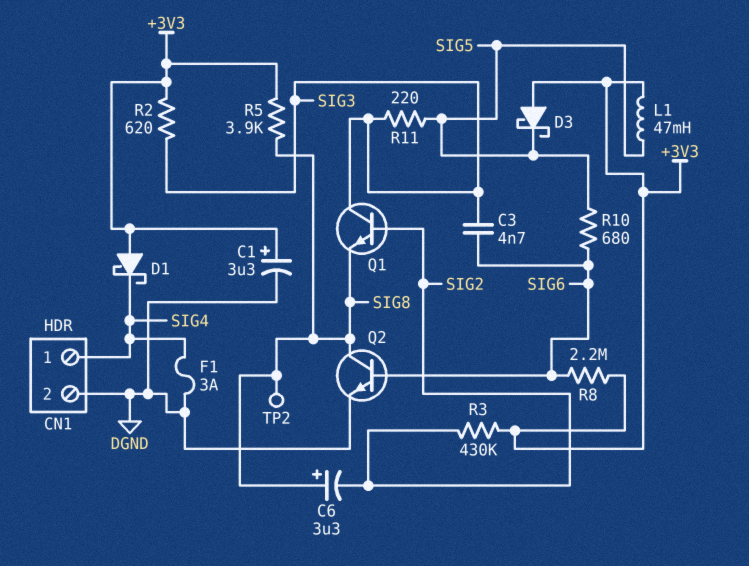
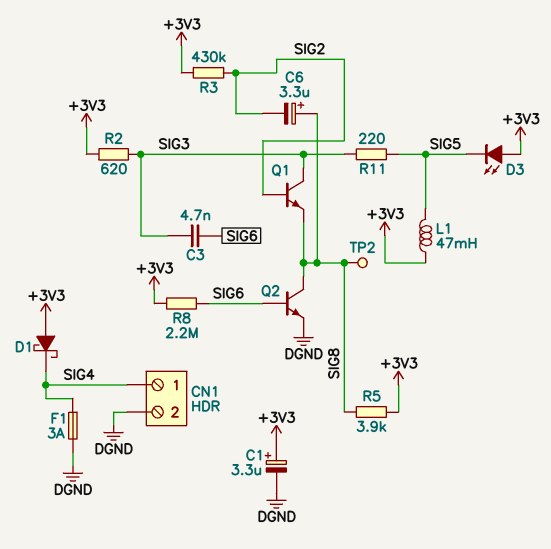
D3: schottky (A +3V3, K SIG5) -> LED (A +3V3, K SIG5)
R10: 680 (SIG5, SIG6) -> none

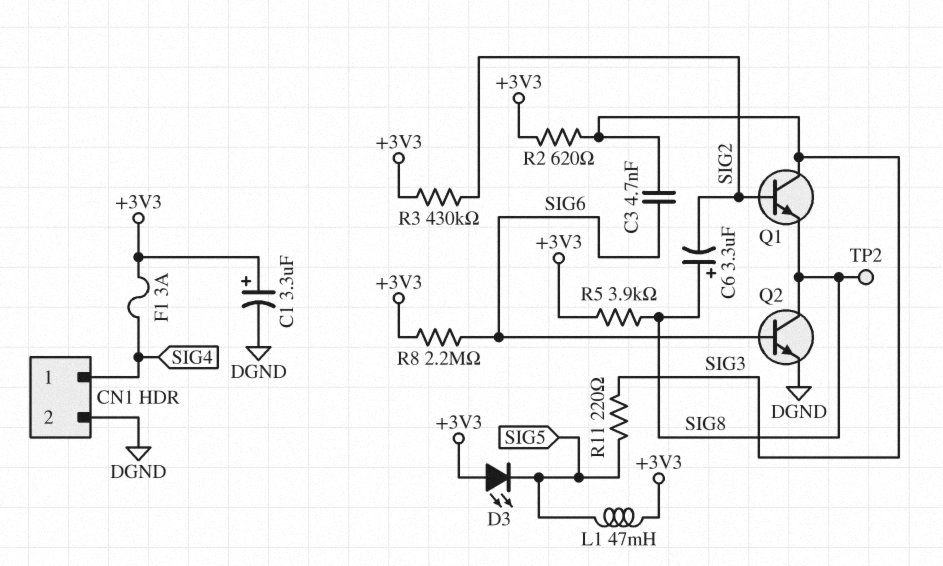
D1: schottky (A +3V3, K SIG4) -> none
F1: 3A (DGND, SIG4) -> 3A (+3V3, SIG4)

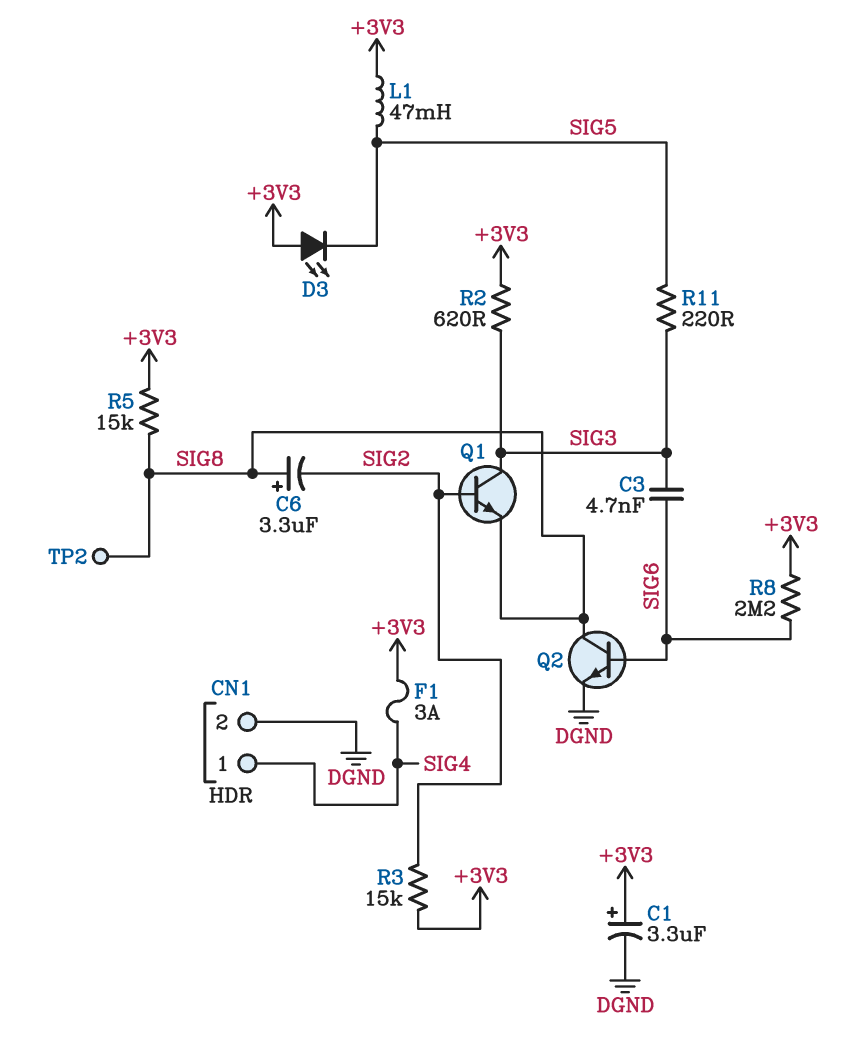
R3: 430k (+3V3, SIG2) -> 15k (+3V3, SIG2)
R5: 3.9k (+3V3, SIG8) -> 15k (+3V3, SIG8)

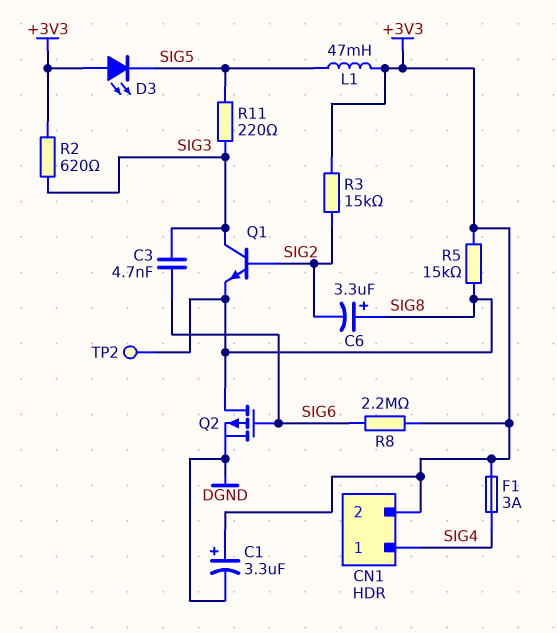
CN1 pin 2: DGND -> +3V3
Q2: NPN (B SIG6, C SIG8, E DGND) -> PMOS (G SIG6, D SIG8, S DGND)

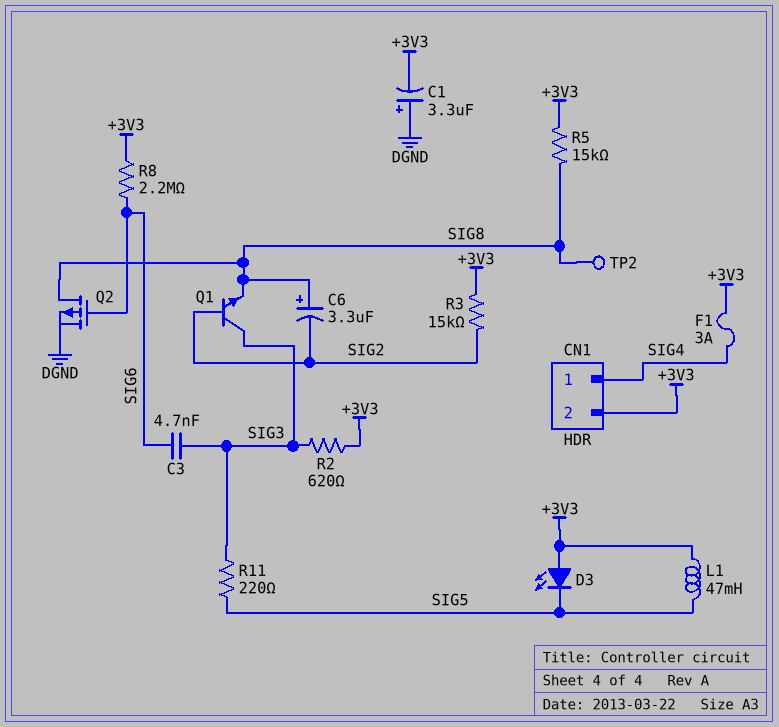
C1: 3.3uF (plus +3V3, minus DGND) -> 3.3uF (plus DGND, minus +3V3)

